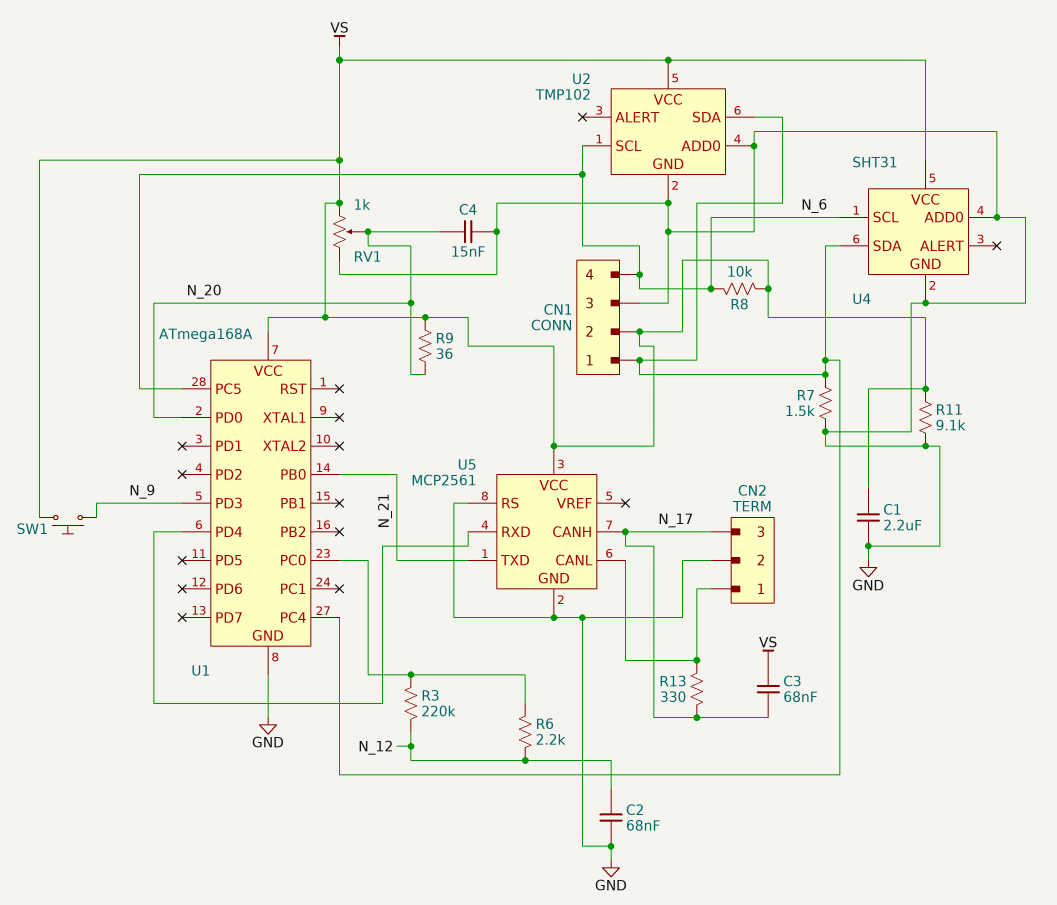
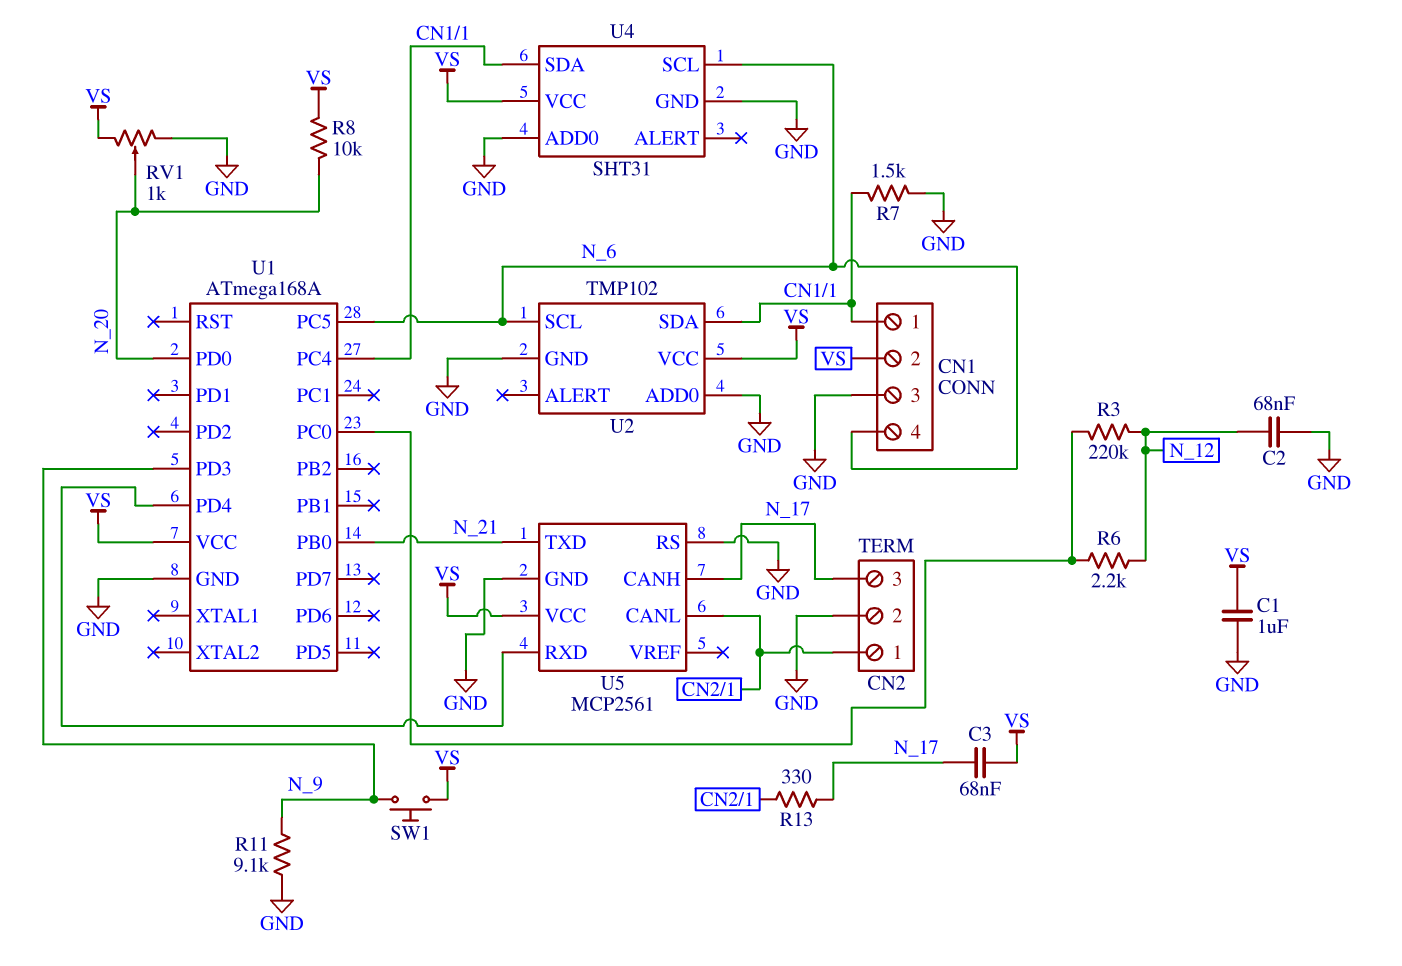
C1: 2.2uF (GND, VS) -> 1uF (GND, VS)
C4: 15nF (GND, N_20) -> none
R8: 10k (N_6, VS) -> 10k (N_20, VS)
R9: 36 (N_20, VS) -> none
R11: 9.1k (GND, VS) -> 9.1k (GND, N_9)

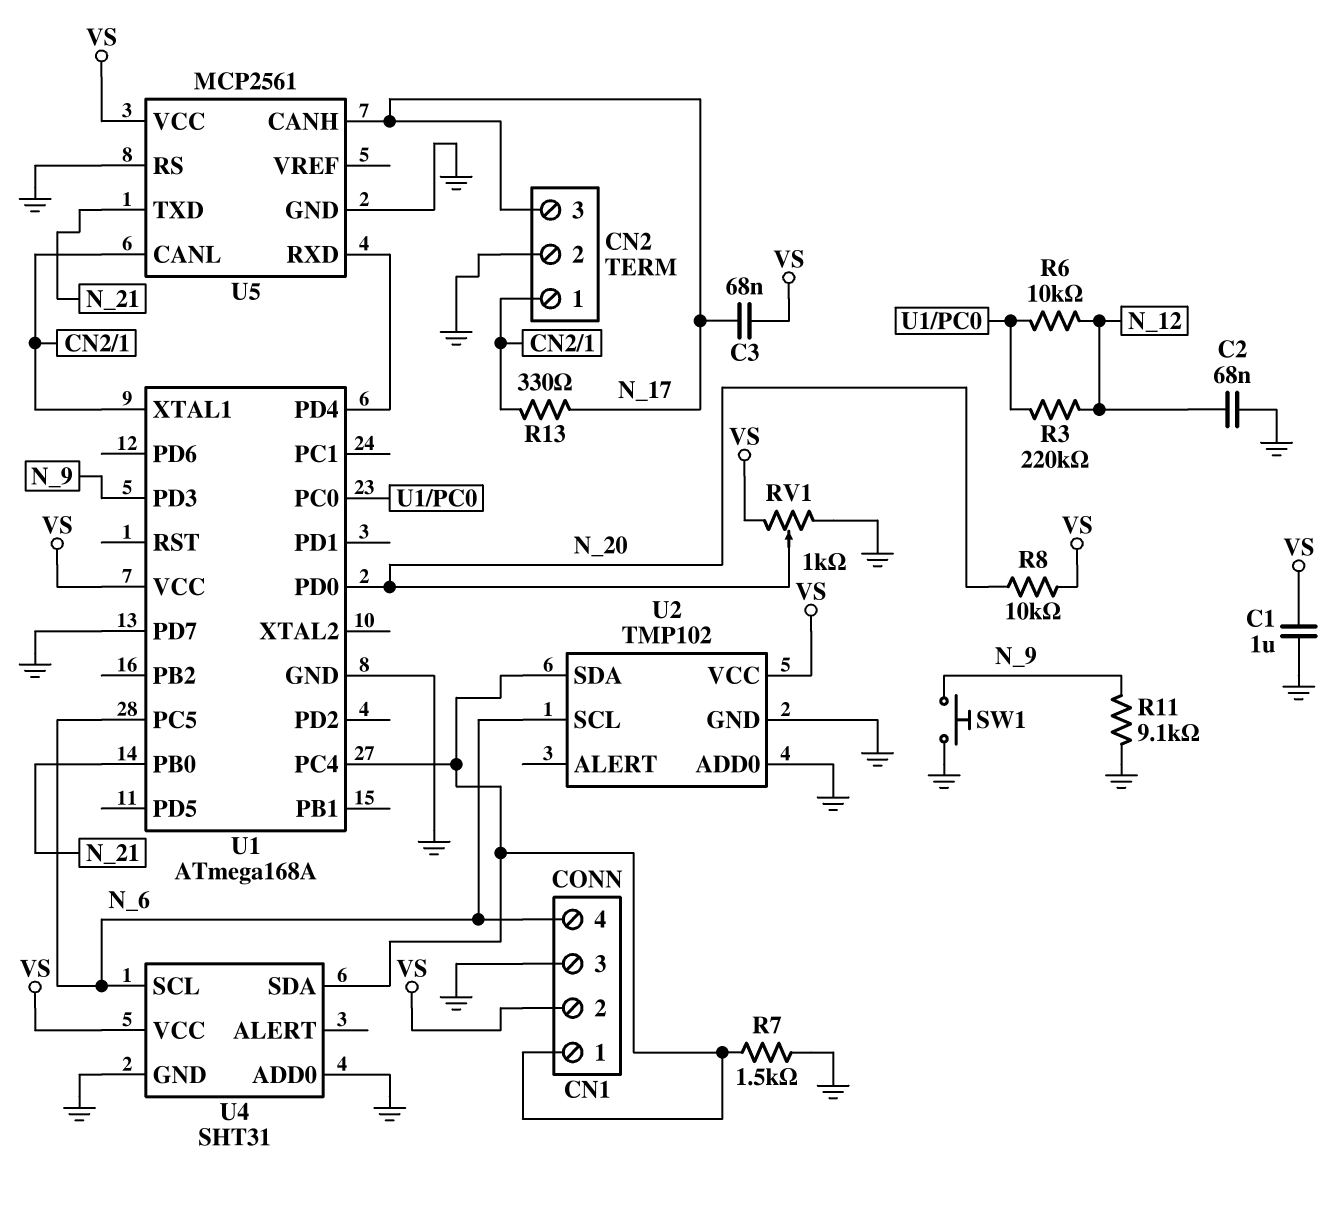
R6: 2.2k (N_12, U1/PC0) -> 10k (N_12, U1/PC0)
SW1: button (N_9, VS) -> button (GND, N_9)
U1 pin PD7: none -> GND
U1 pin XTAL1: none -> CN2/1

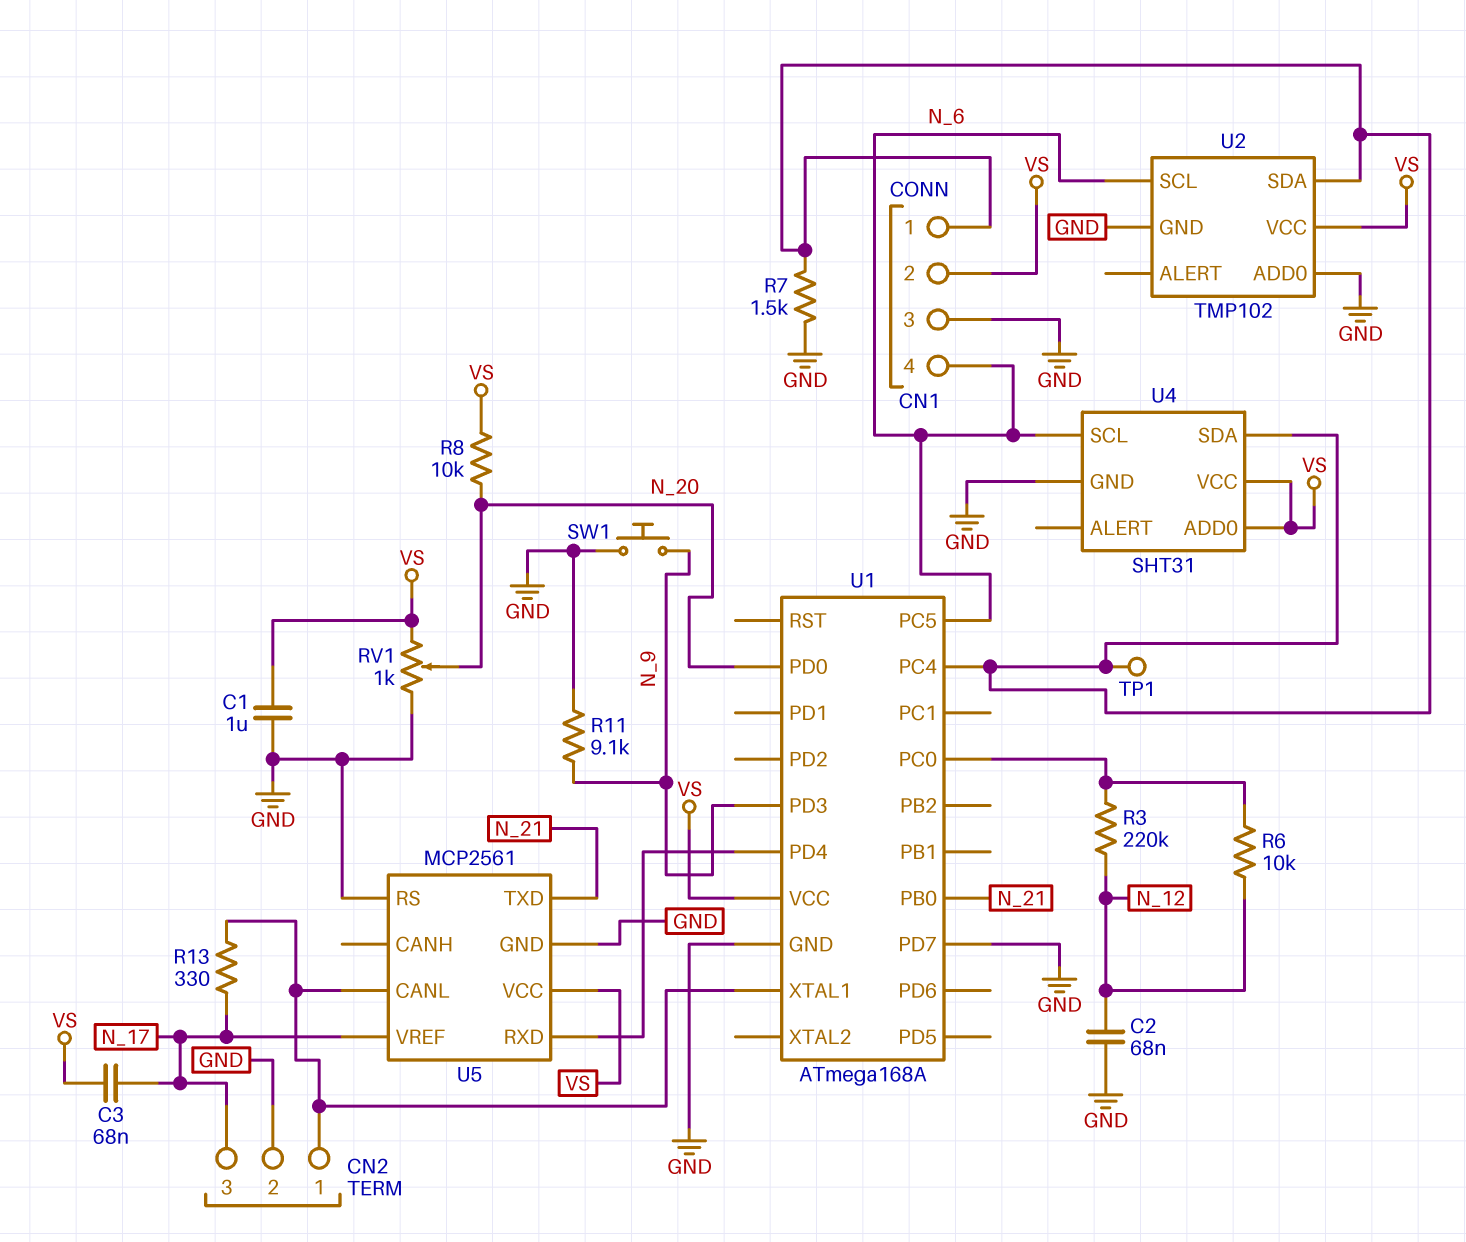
TP1: none -> test point (CN1/1)
U4 pin ADD0: GND -> VS
U5 pin CANH: N_17 -> none
U5 pin VREF: none -> N_17

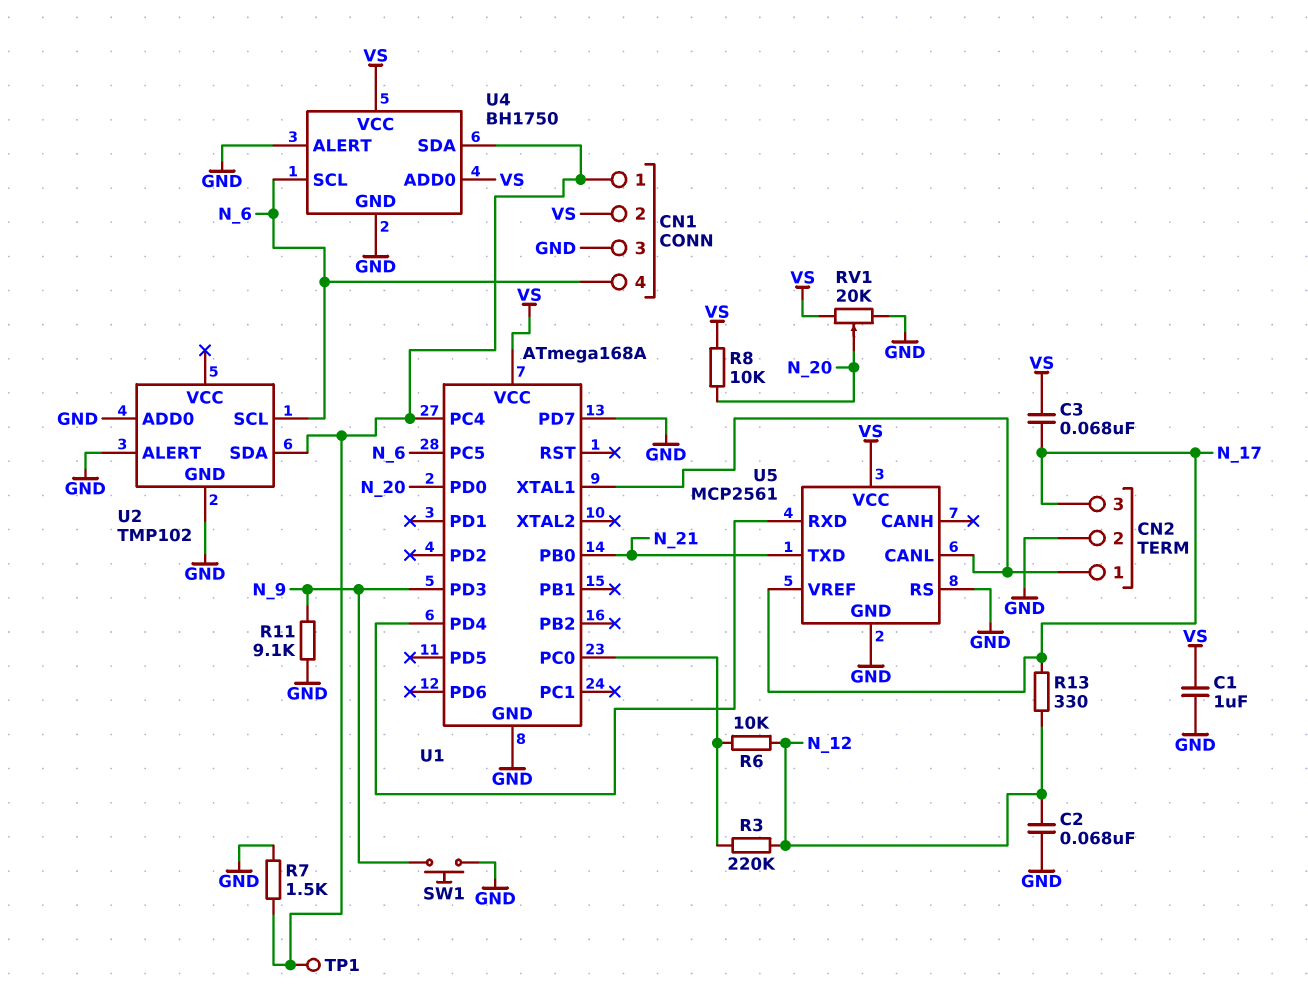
R13: 330 (CN2/1, N_17) -> 330 (N_12, N_17)
RV1: 1k (GND, VS, wiper N_20) -> 20k (GND, VS, wiper N_20)
U2 pin ALERT: none -> GND
U2 pin VCC: VS -> none
U4: SHT31 -> BH1750
U4 pin ALERT: none -> GND

